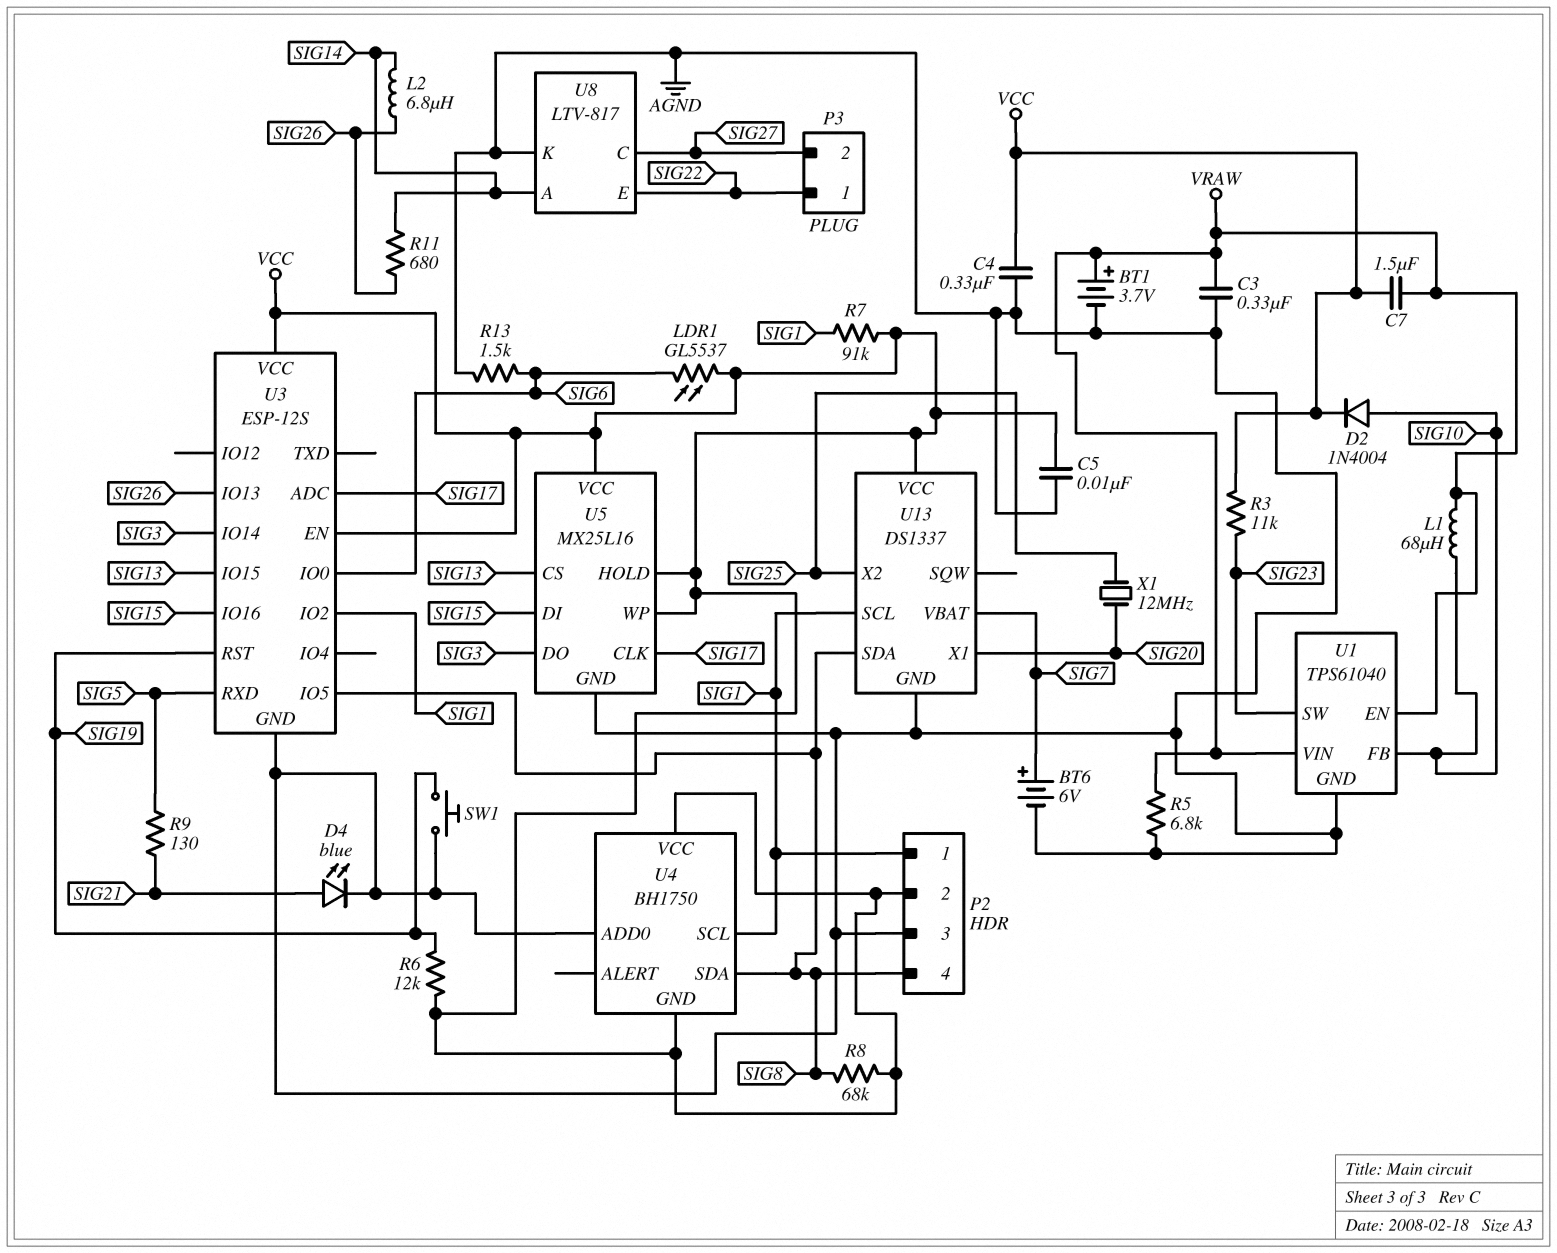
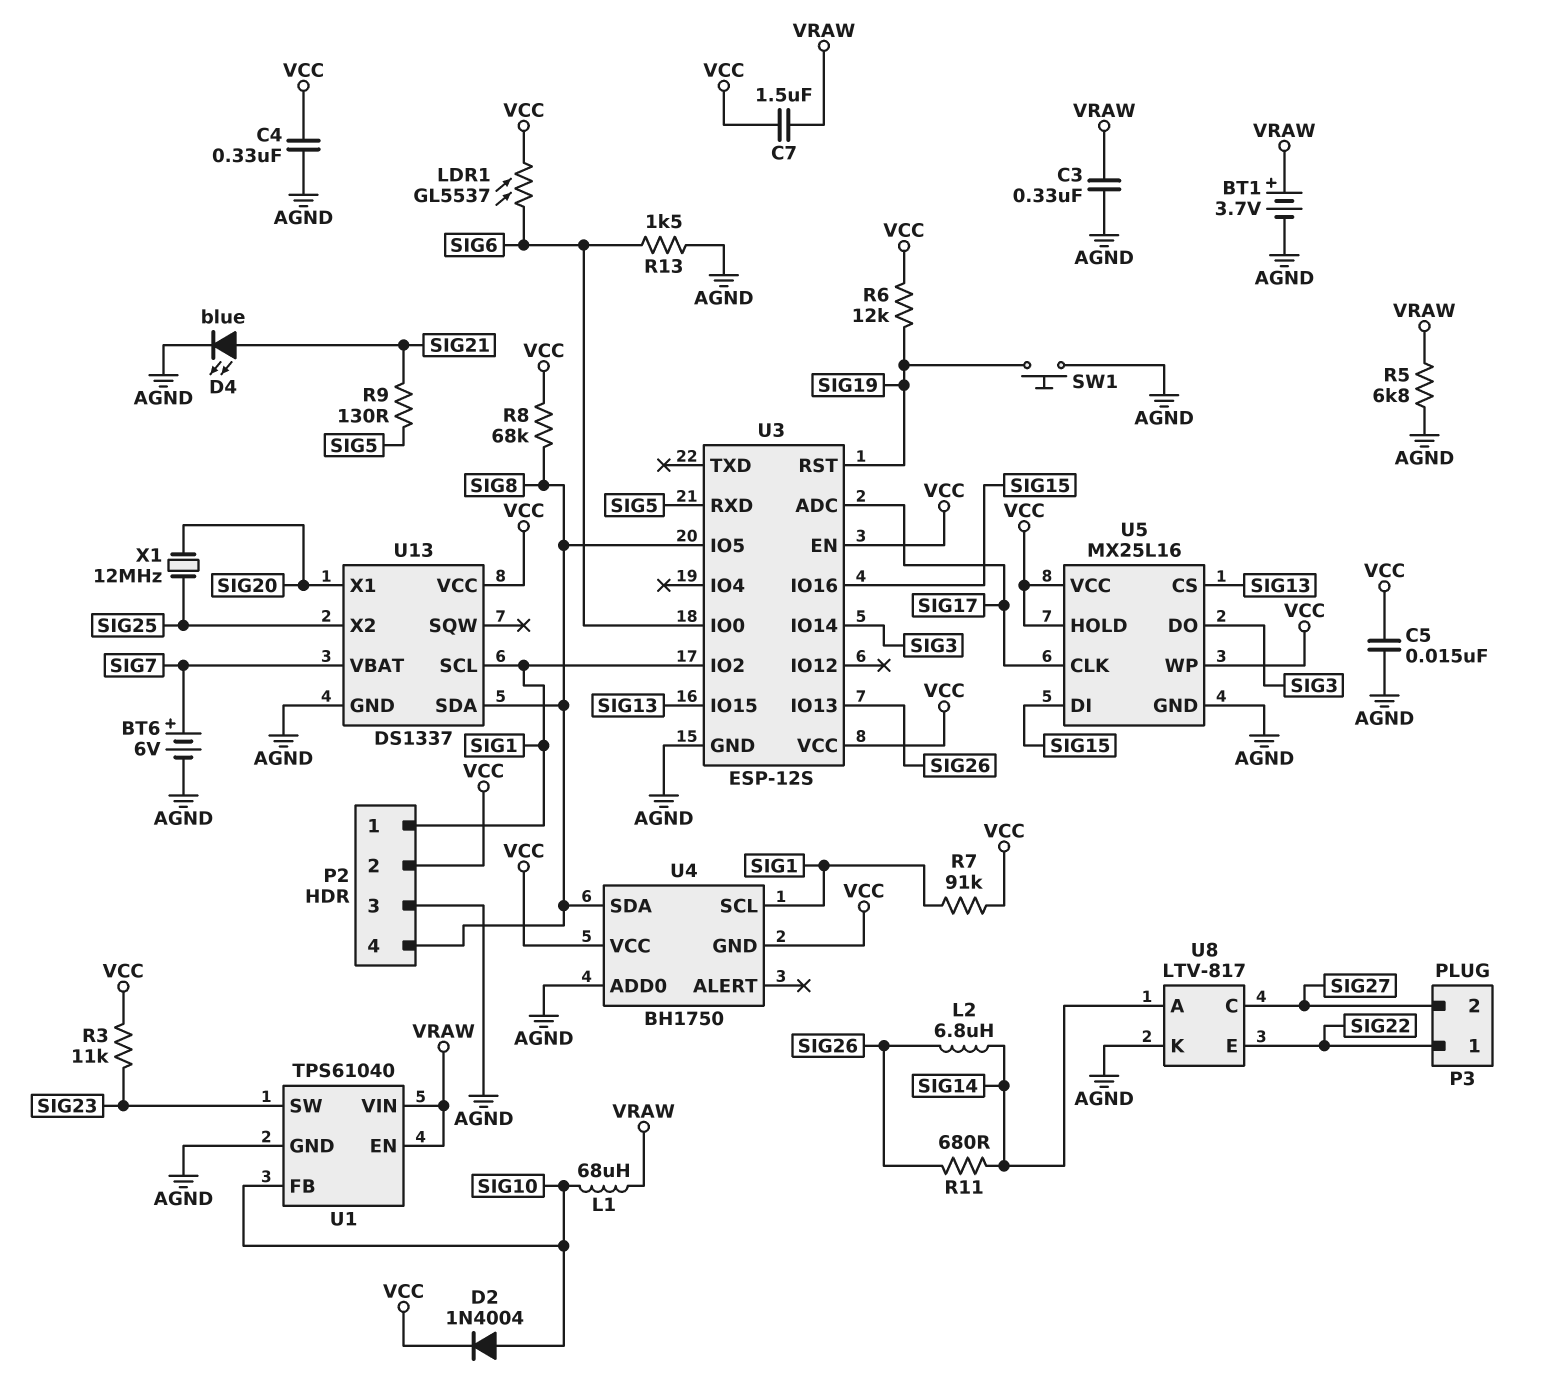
C5: 10nF (AGND, VCC) -> 15nF (AGND, VCC)

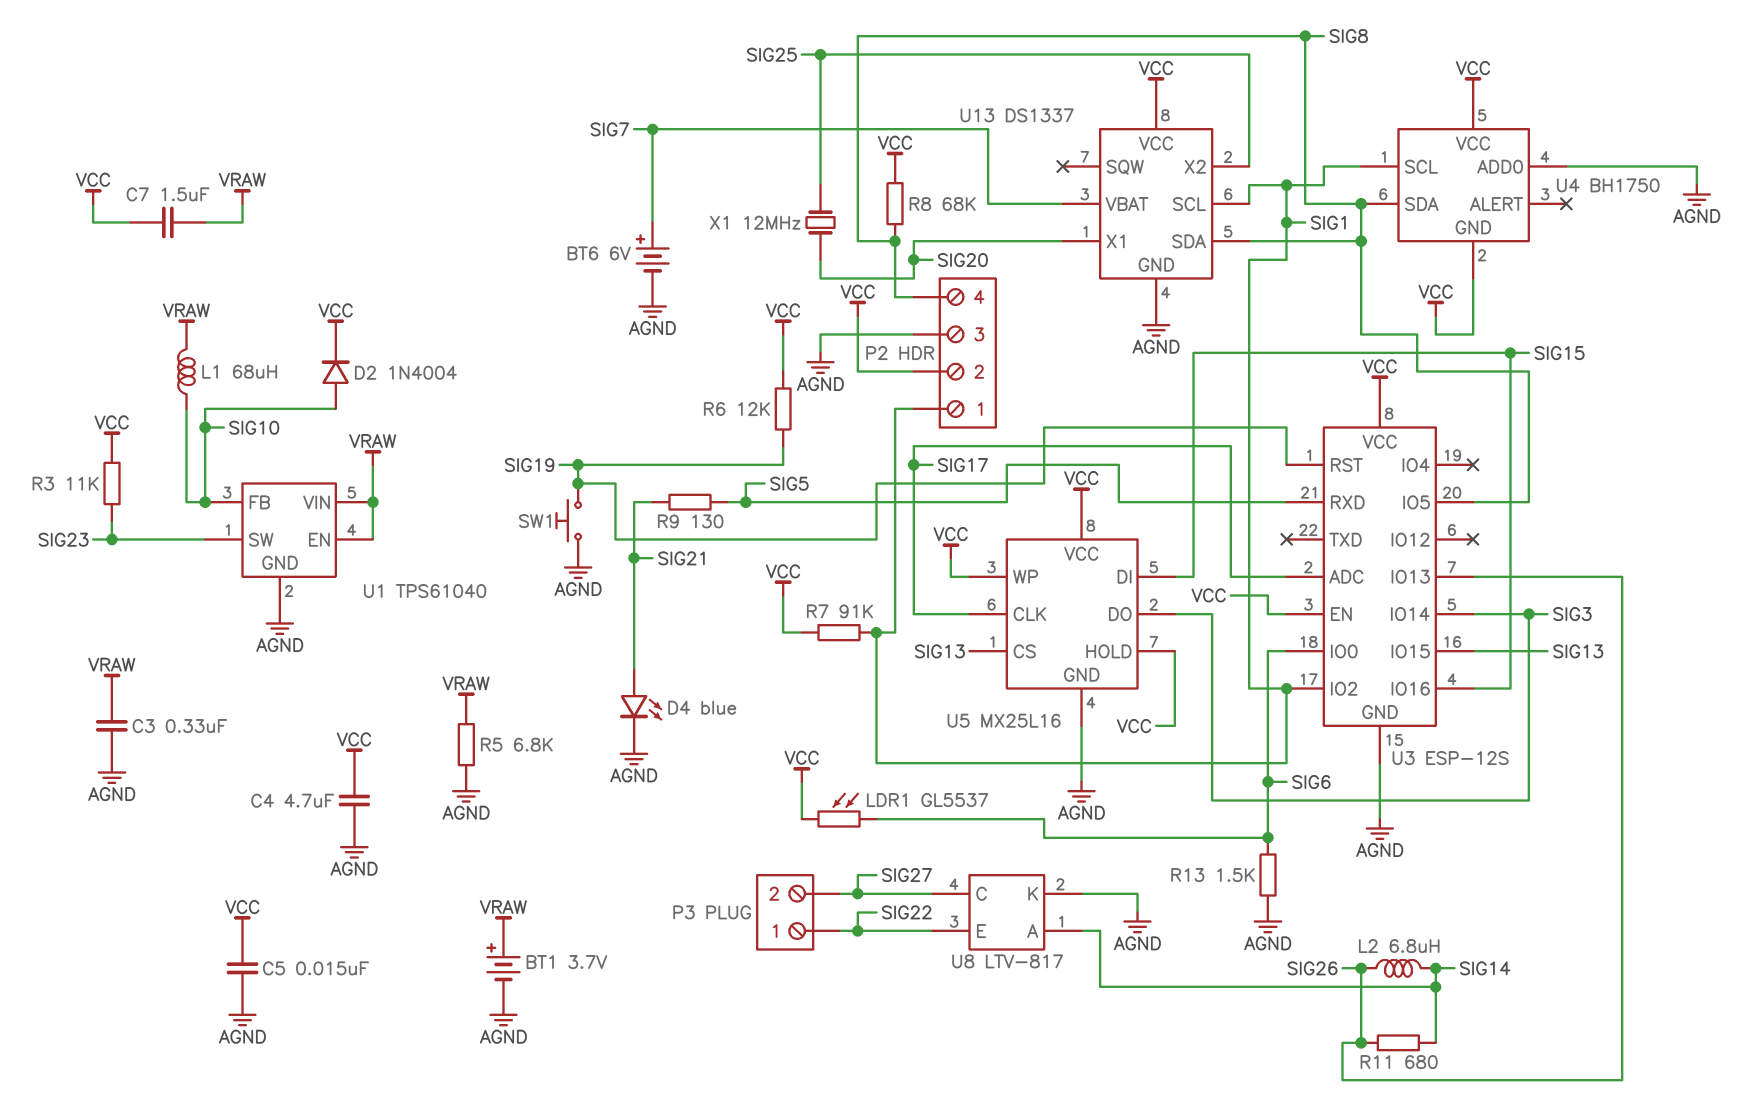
C4: 330nF (AGND, VCC) -> 4.7uF (AGND, VCC)

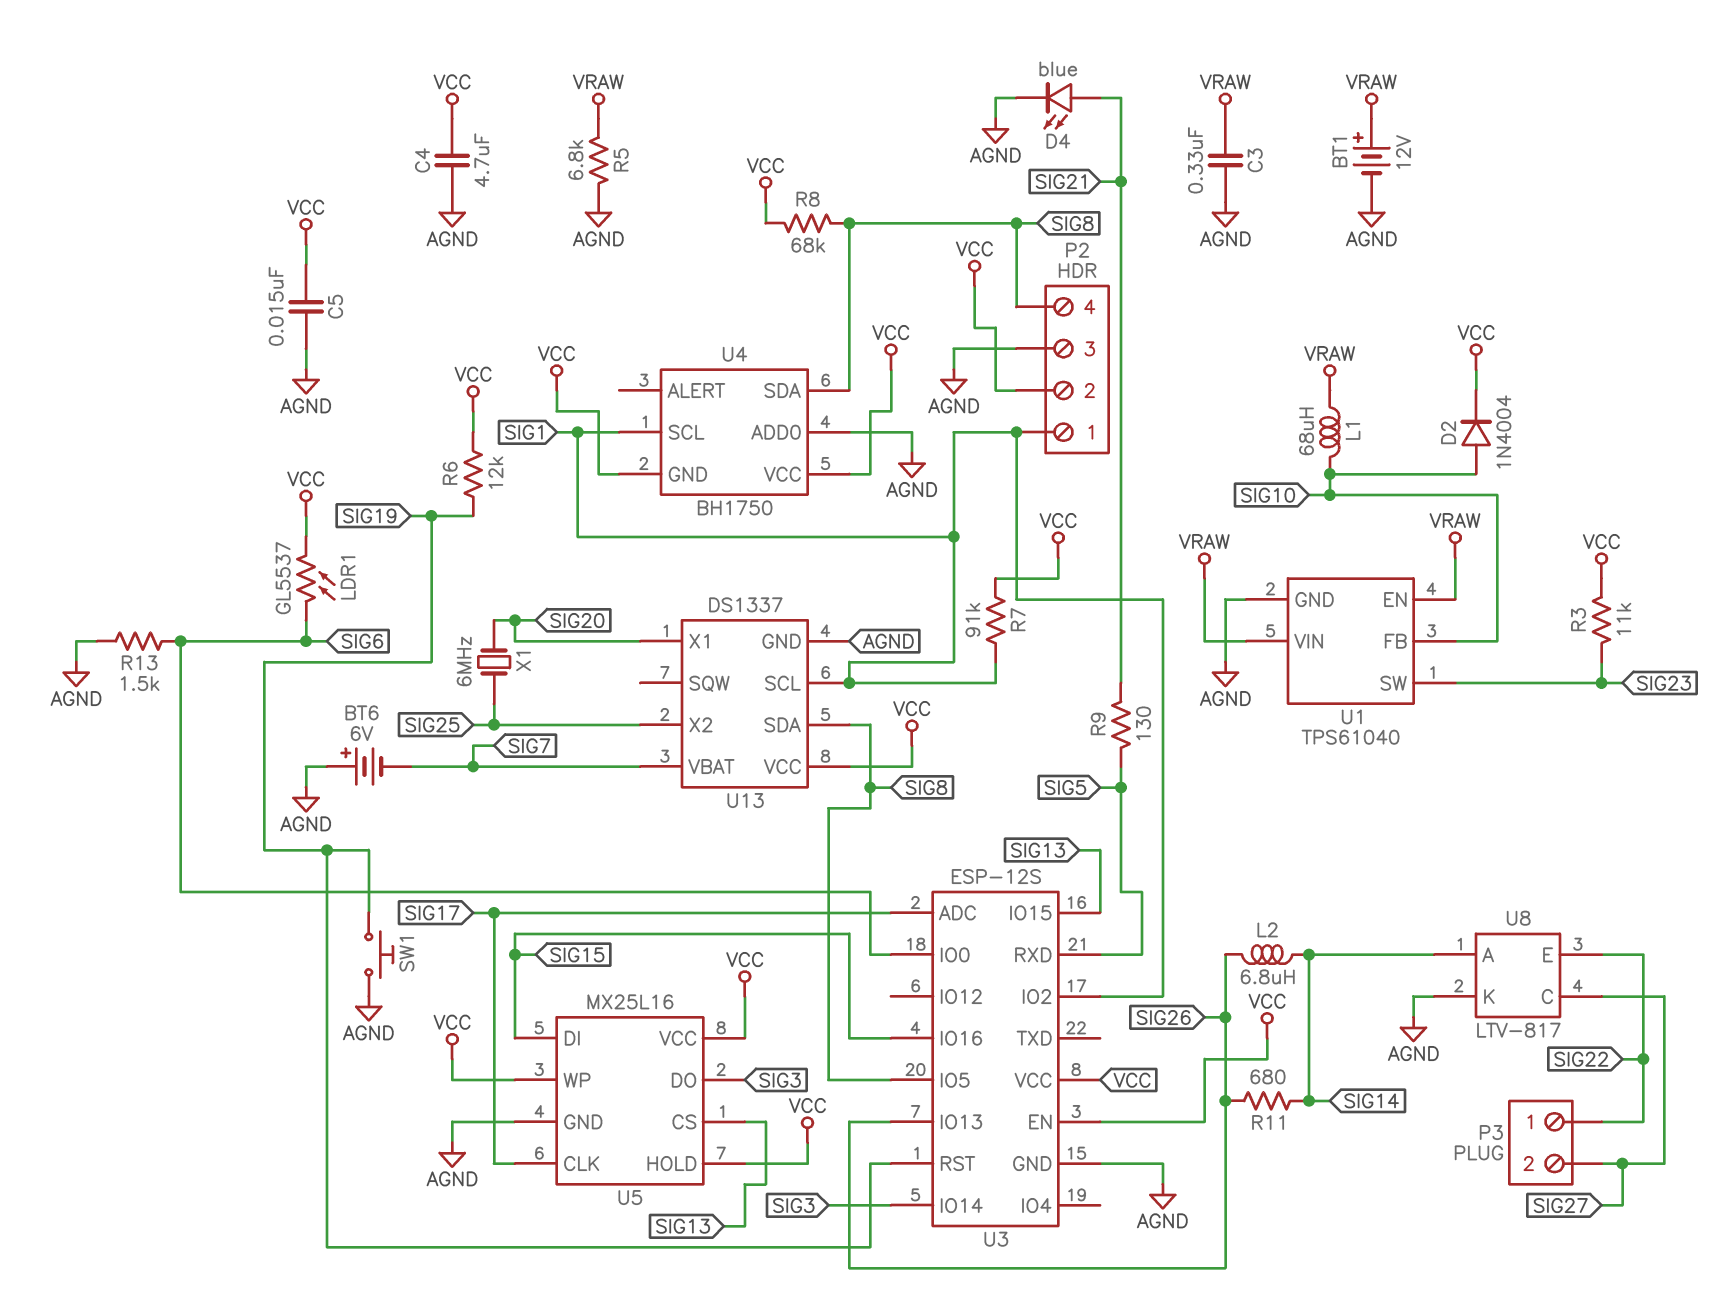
BT1: 3.7V (plus VRAW, minus AGND) -> 12V (plus VRAW, minus AGND)
BT6: 6V (plus SIG7, minus AGND) -> 6V (plus AGND, minus SIG7)
C7: 1.5uF (VCC, VRAW) -> none
X1: 12MHz (SIG20, SIG25) -> 6MHz (SIG20, SIG25)

